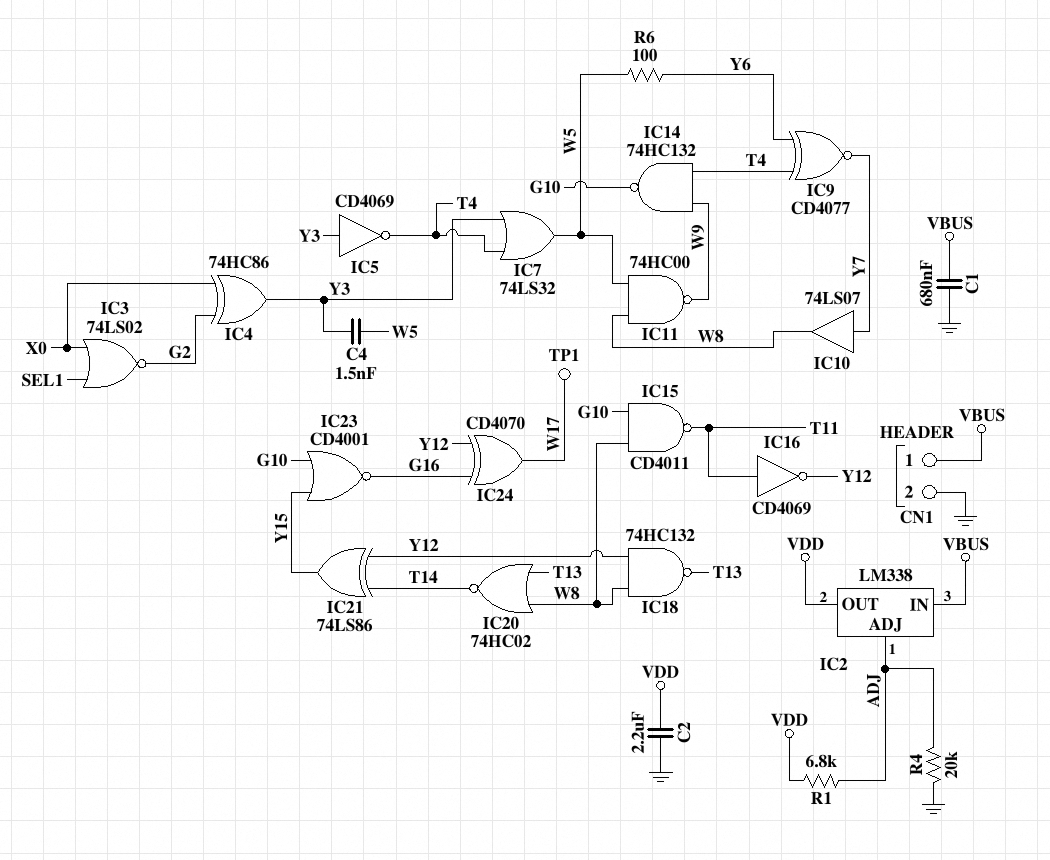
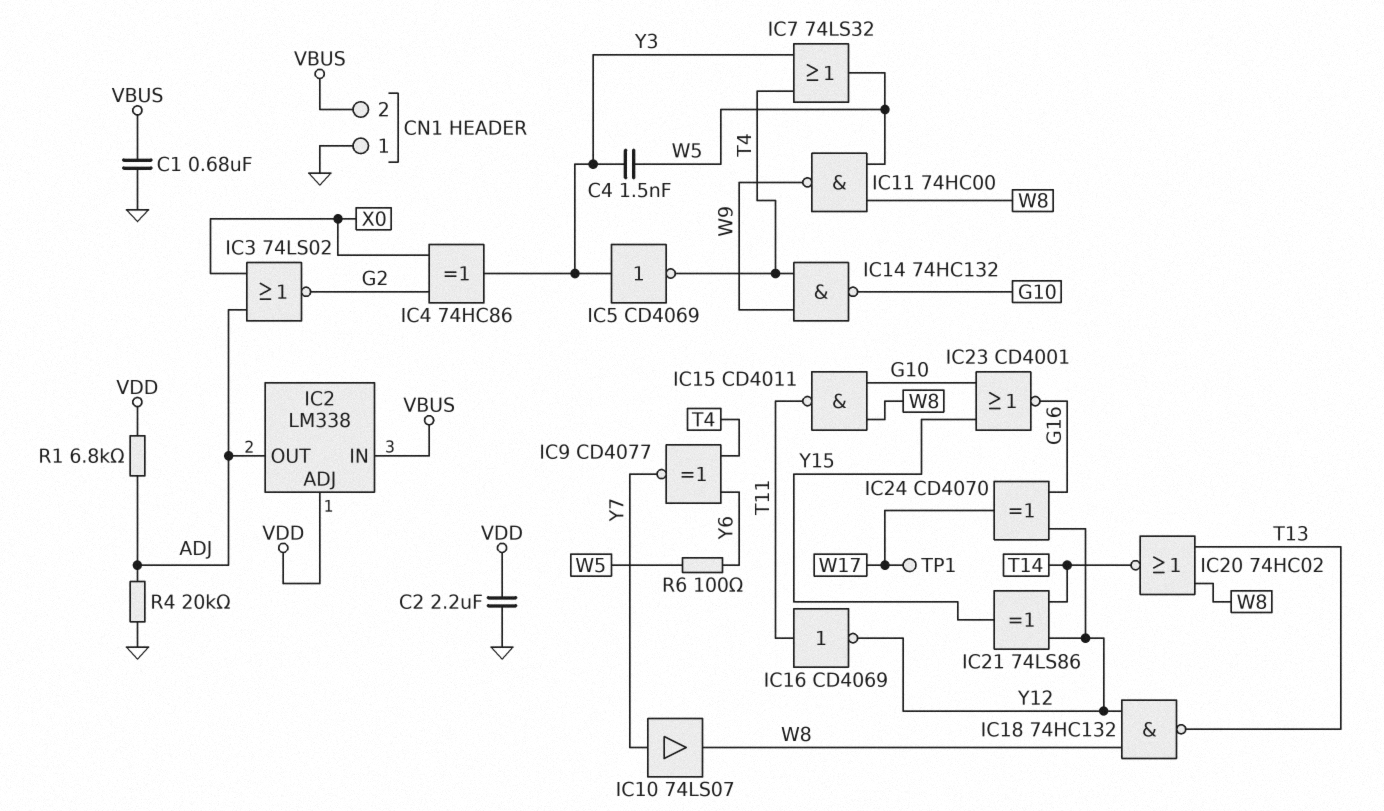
CN1 pin 1: VBUS -> GND
CN1 pin 2: GND -> VBUS
IC2 pin ADJ: ADJ -> VDD
IC2 pin OUT: VDD -> ADJ
IC3: NOR 74LS02 (in SEL1, in X0, out G2) -> NOR 74LS02 (in ADJ, in X0, out G2)

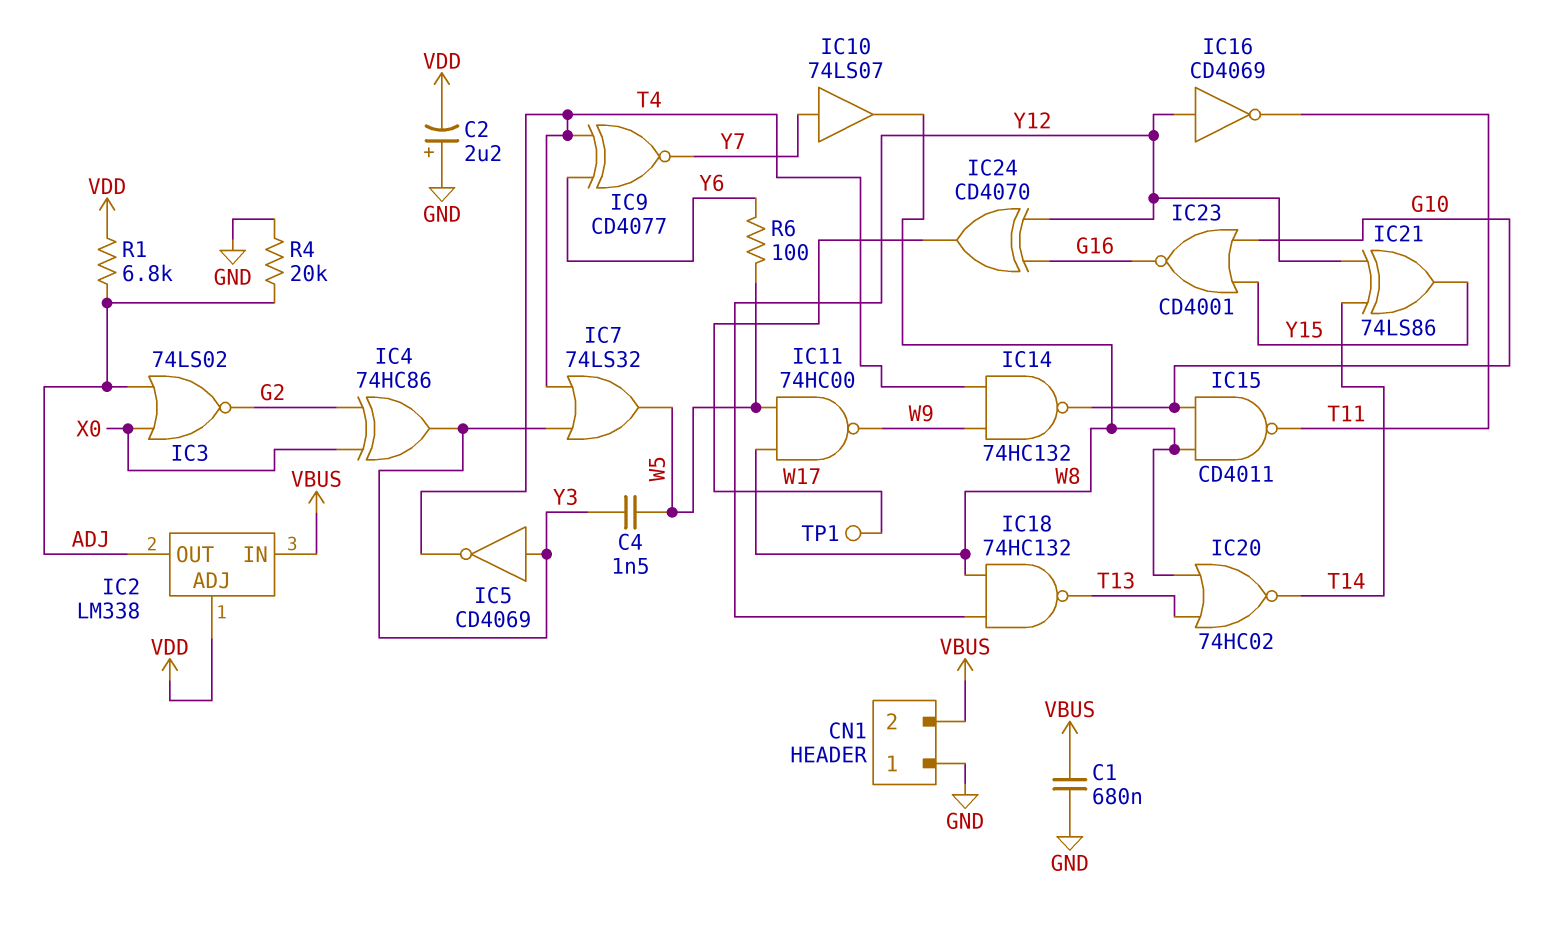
C2: 2.2uF (GND, VDD) -> 2.2uF (plus GND, minus VDD)
IC16: NOT CD4069 (in T11, out Y12) -> NOT CD4069 (in Y12, out T11)

